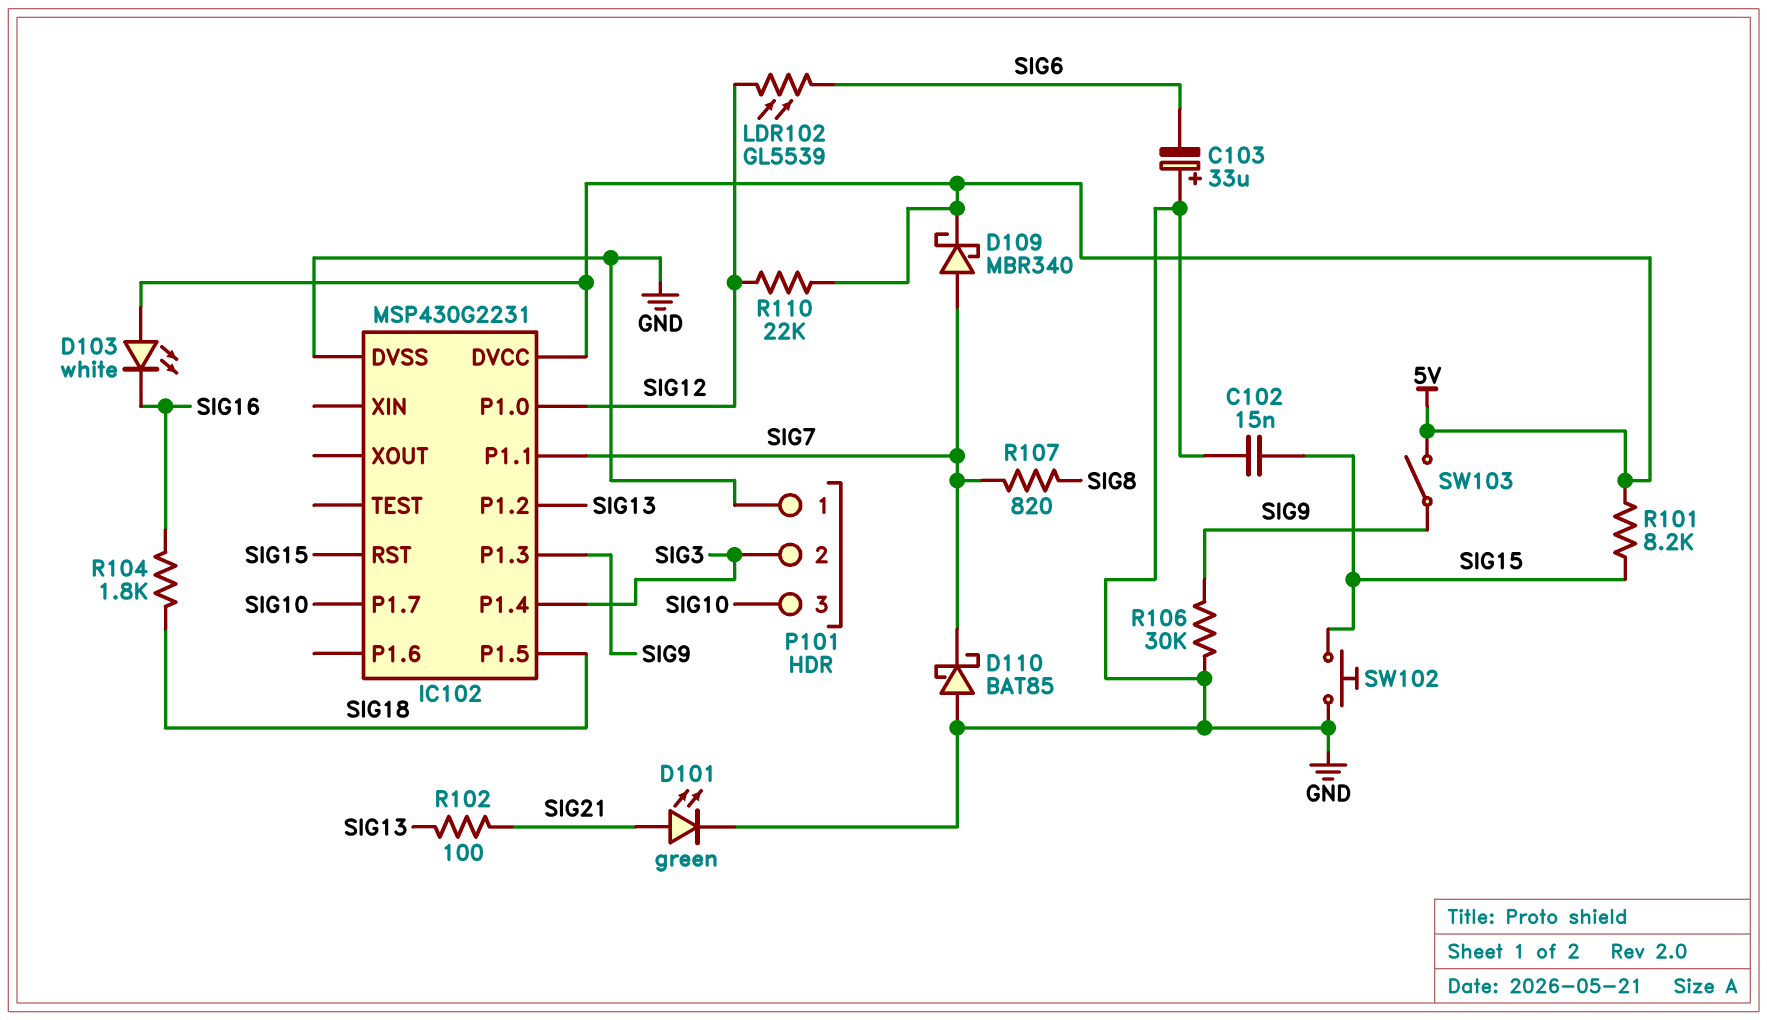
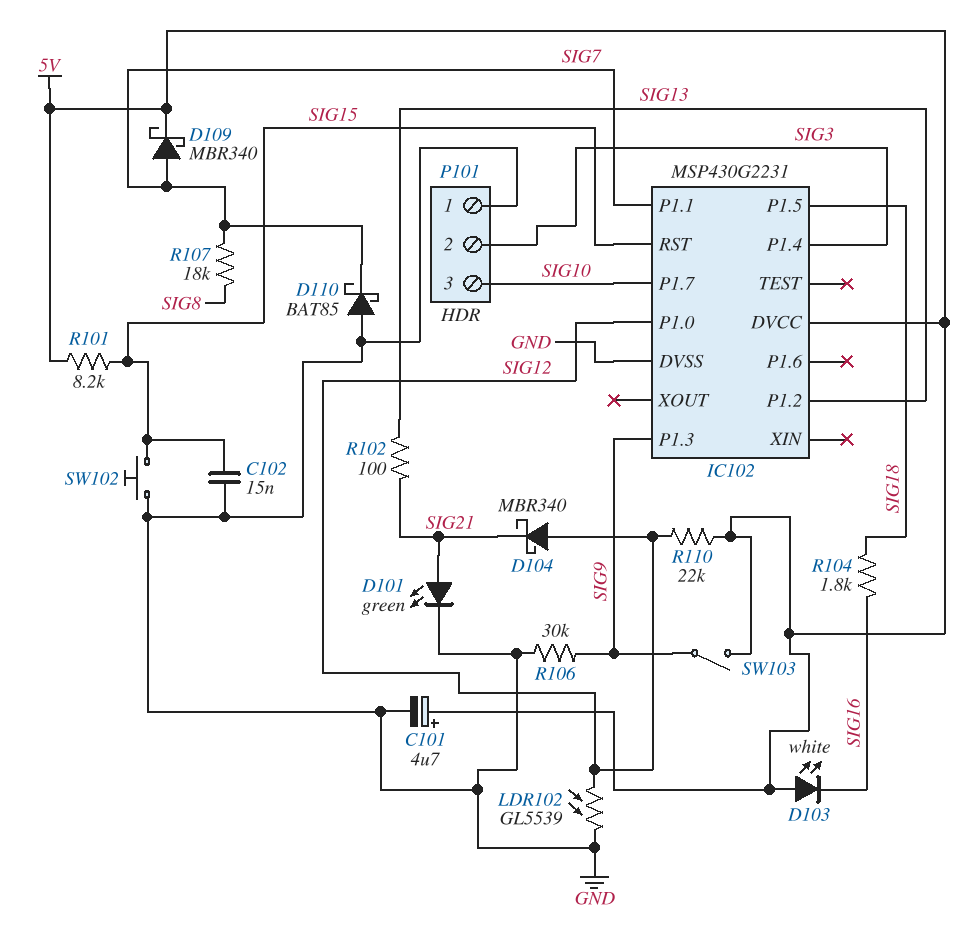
C101: none -> 4.7uF (plus 5V, minus GND)
C103: 33uF (plus GND, minus SIG6) -> none
D104: none -> schottky MBR340 (A SIG12, K SIG21)
LDR102: GL5539 (SIG6, SIG12) -> GL5539 (GND, SIG12)
R107: 820 (SIG7, SIG8) -> 18k (SIG7, SIG8)

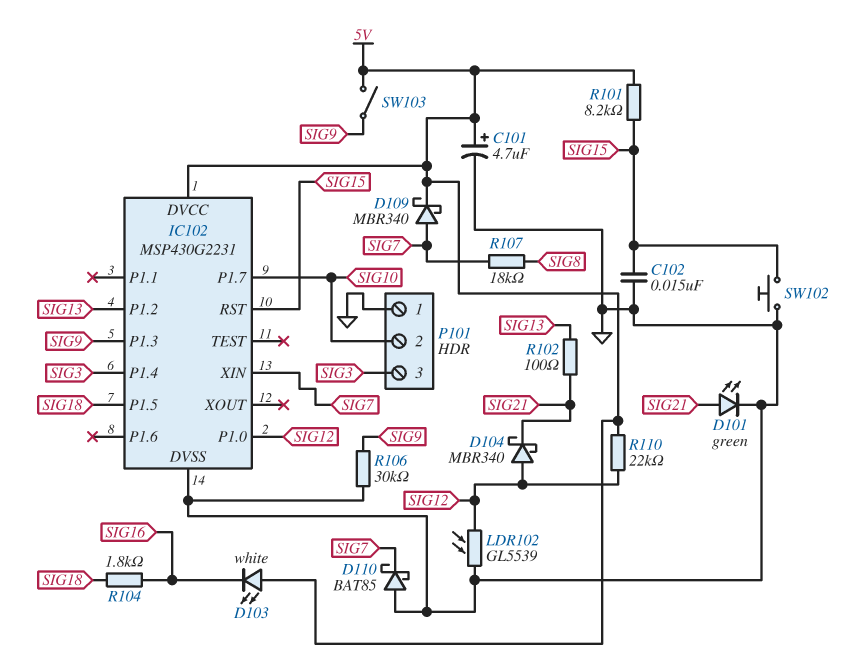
IC102 pin P1.1: SIG7 -> none
IC102 pin XIN: none -> SIG7
P101 pin 2: SIG3 -> SIG10
P101 pin 3: SIG10 -> SIG3

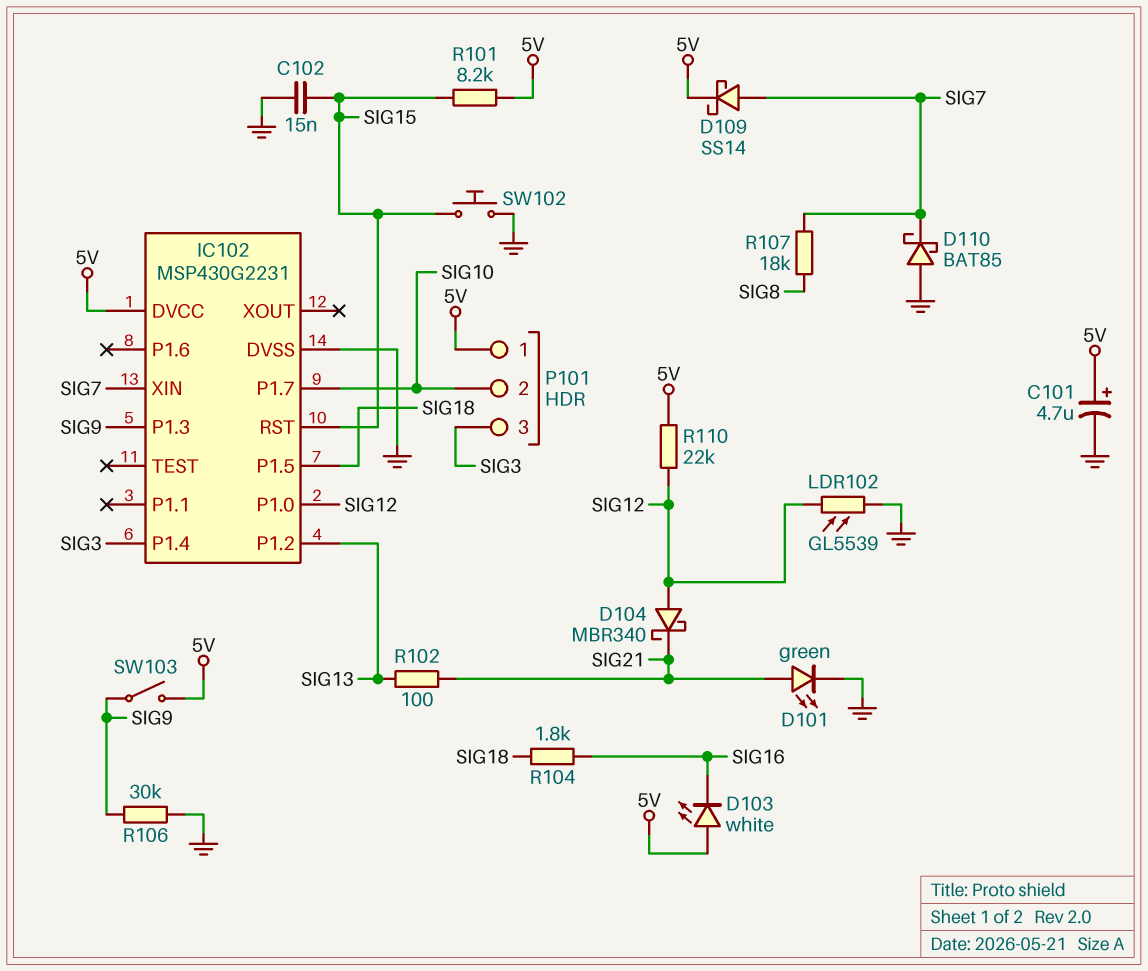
D109: schottky MBR340 (A SIG7, K 5V) -> schottky SS14 (A SIG7, K 5V)
P101 pin 1: GND -> 5V

